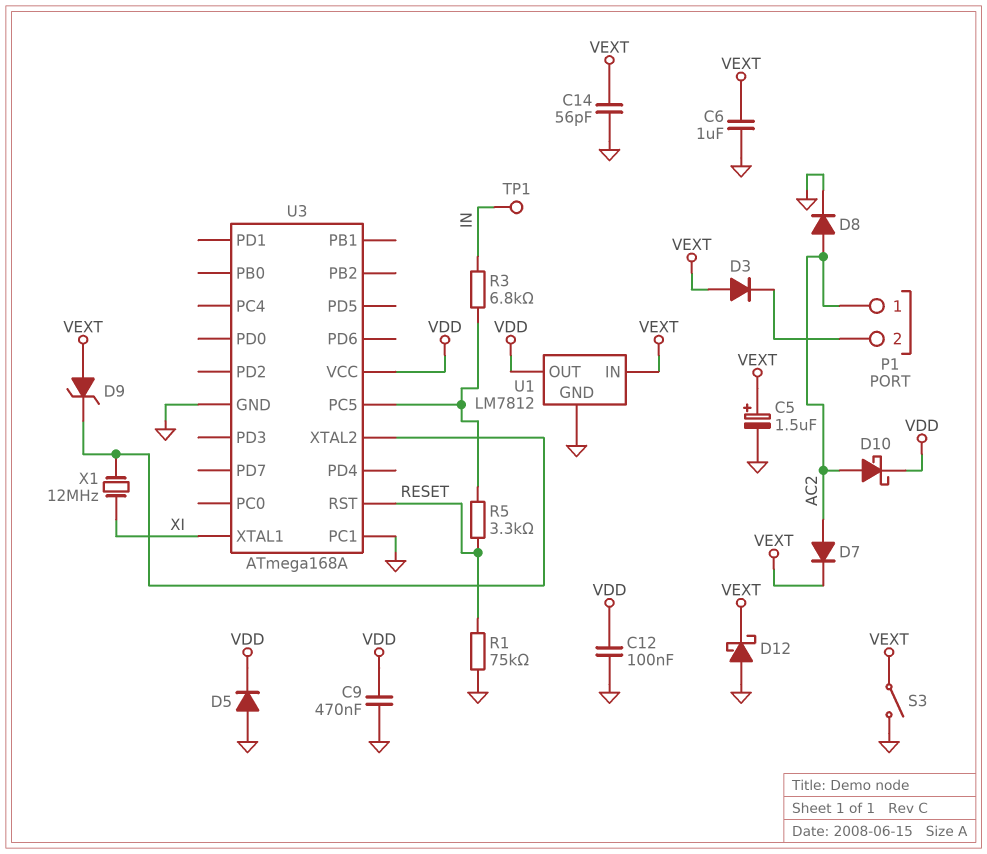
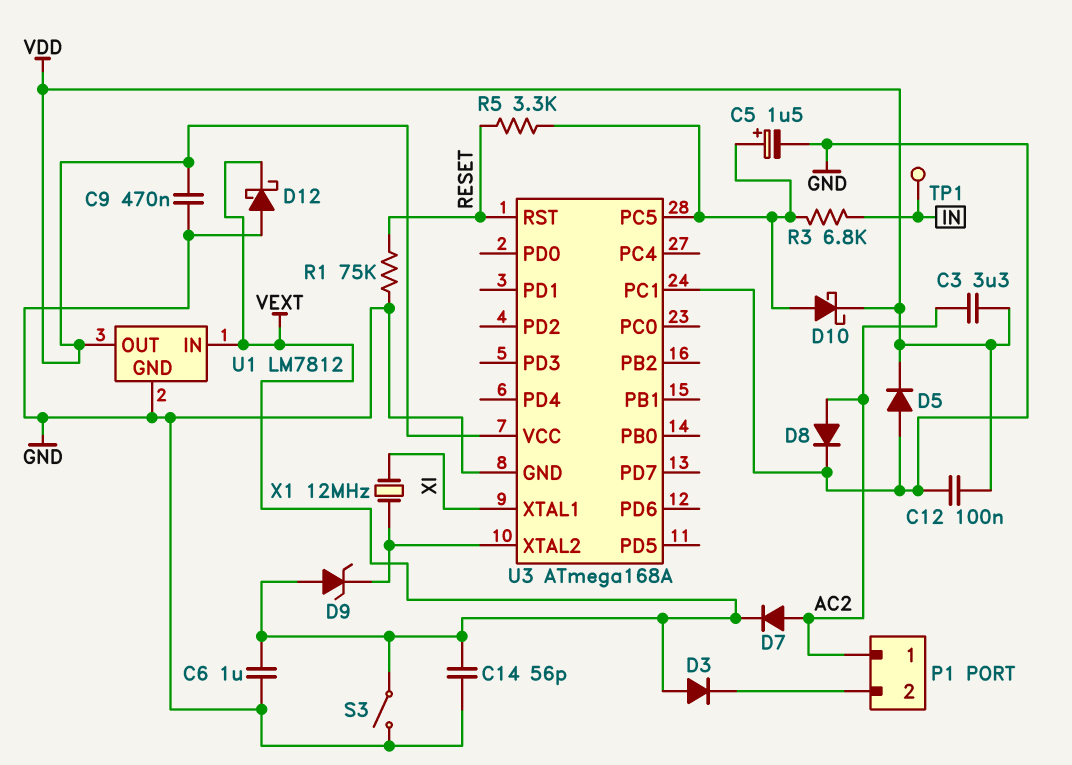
C3: none -> 3.3uF (AC2, VDD)
C5: 1.5uF (plus VEXT, minus GND) -> 1.5uF (plus U3/PC5, minus GND)
D10: schottky (A AC2, K VDD) -> schottky (A U3/PC5, K VDD)

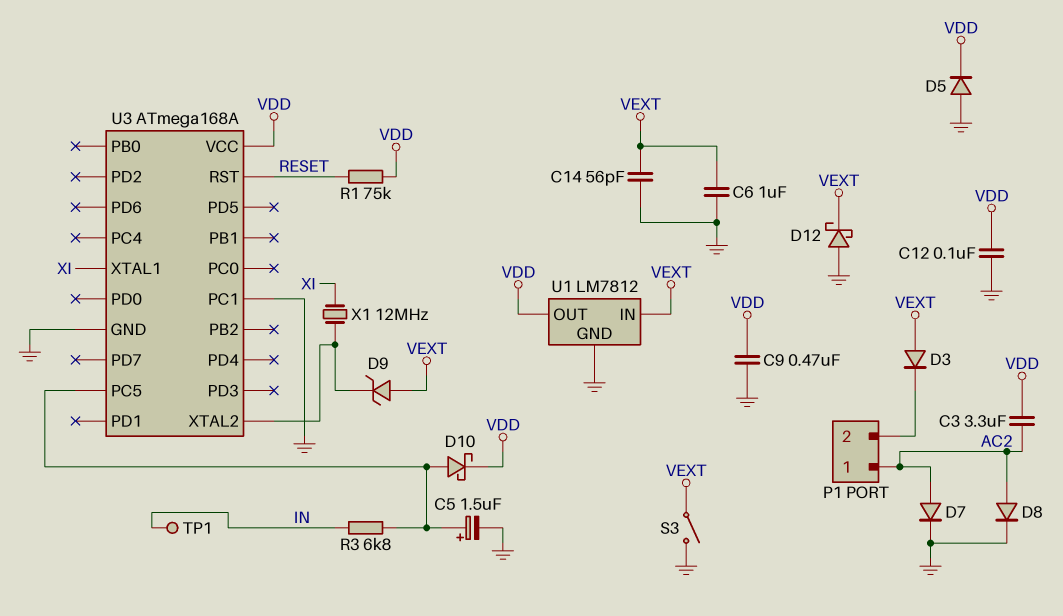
D7: diode (A AC2, K VEXT) -> diode (A AC2, K GND)
R1: 75k (GND, RESET) -> 75k (RESET, VDD)
R5: 3.3k (RESET, U3/PC5) -> none

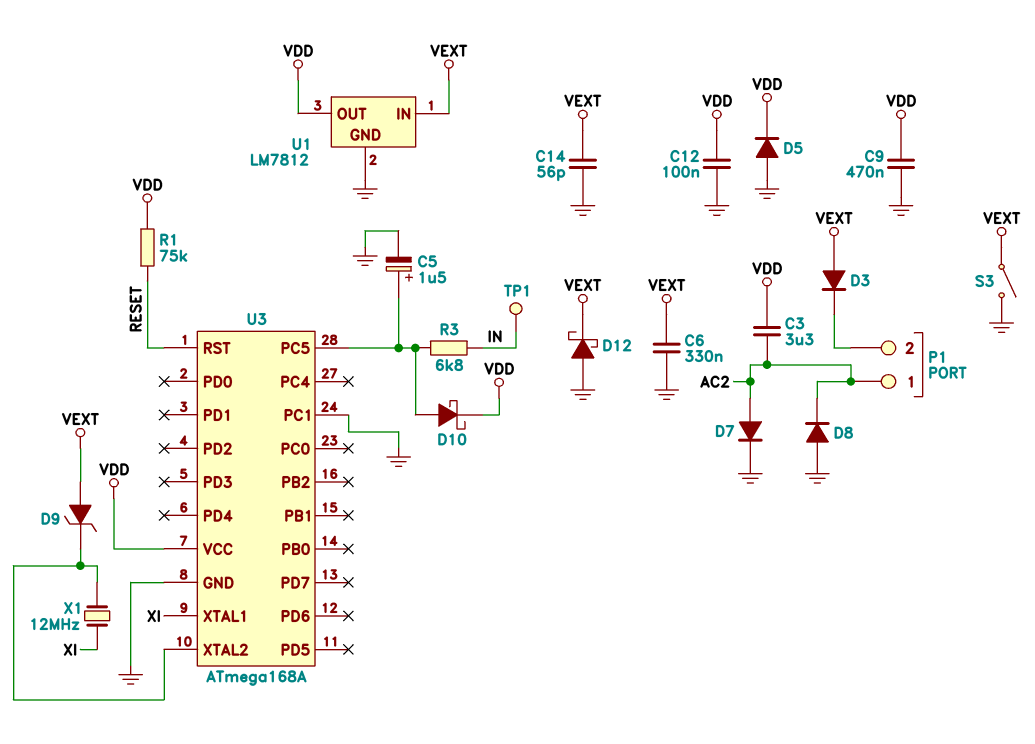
C6: 1uF (GND, VEXT) -> 330nF (GND, VEXT)
D8: diode (A AC2, K GND) -> diode (A GND, K AC2)

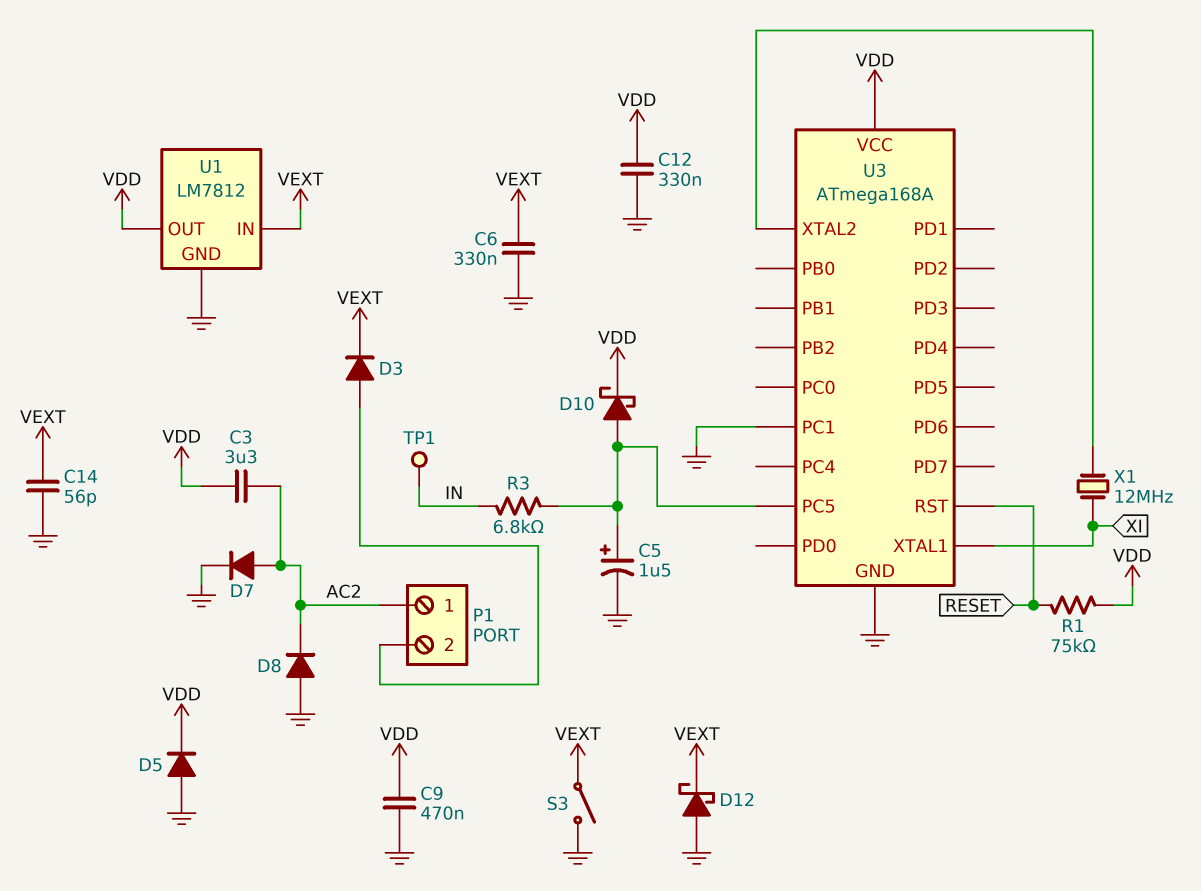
C12: 100nF (GND, VDD) -> 330nF (GND, VDD)
D3: diode (A VEXT, K P1/2) -> diode (A P1/2, K VEXT)
D9: zener (A VEXT, K U3/XTAL2) -> none

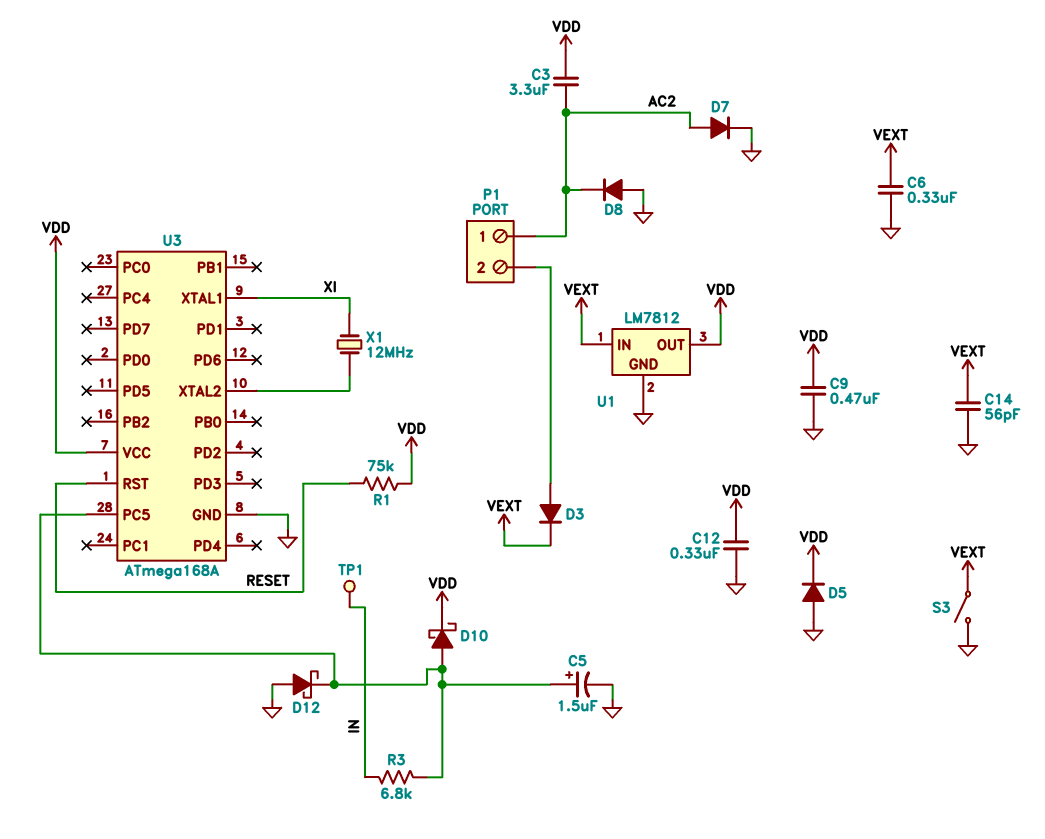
D12: schottky (A GND, K VEXT) -> schottky (A GND, K U3/PC5)
U3 pin PC1: GND -> none

